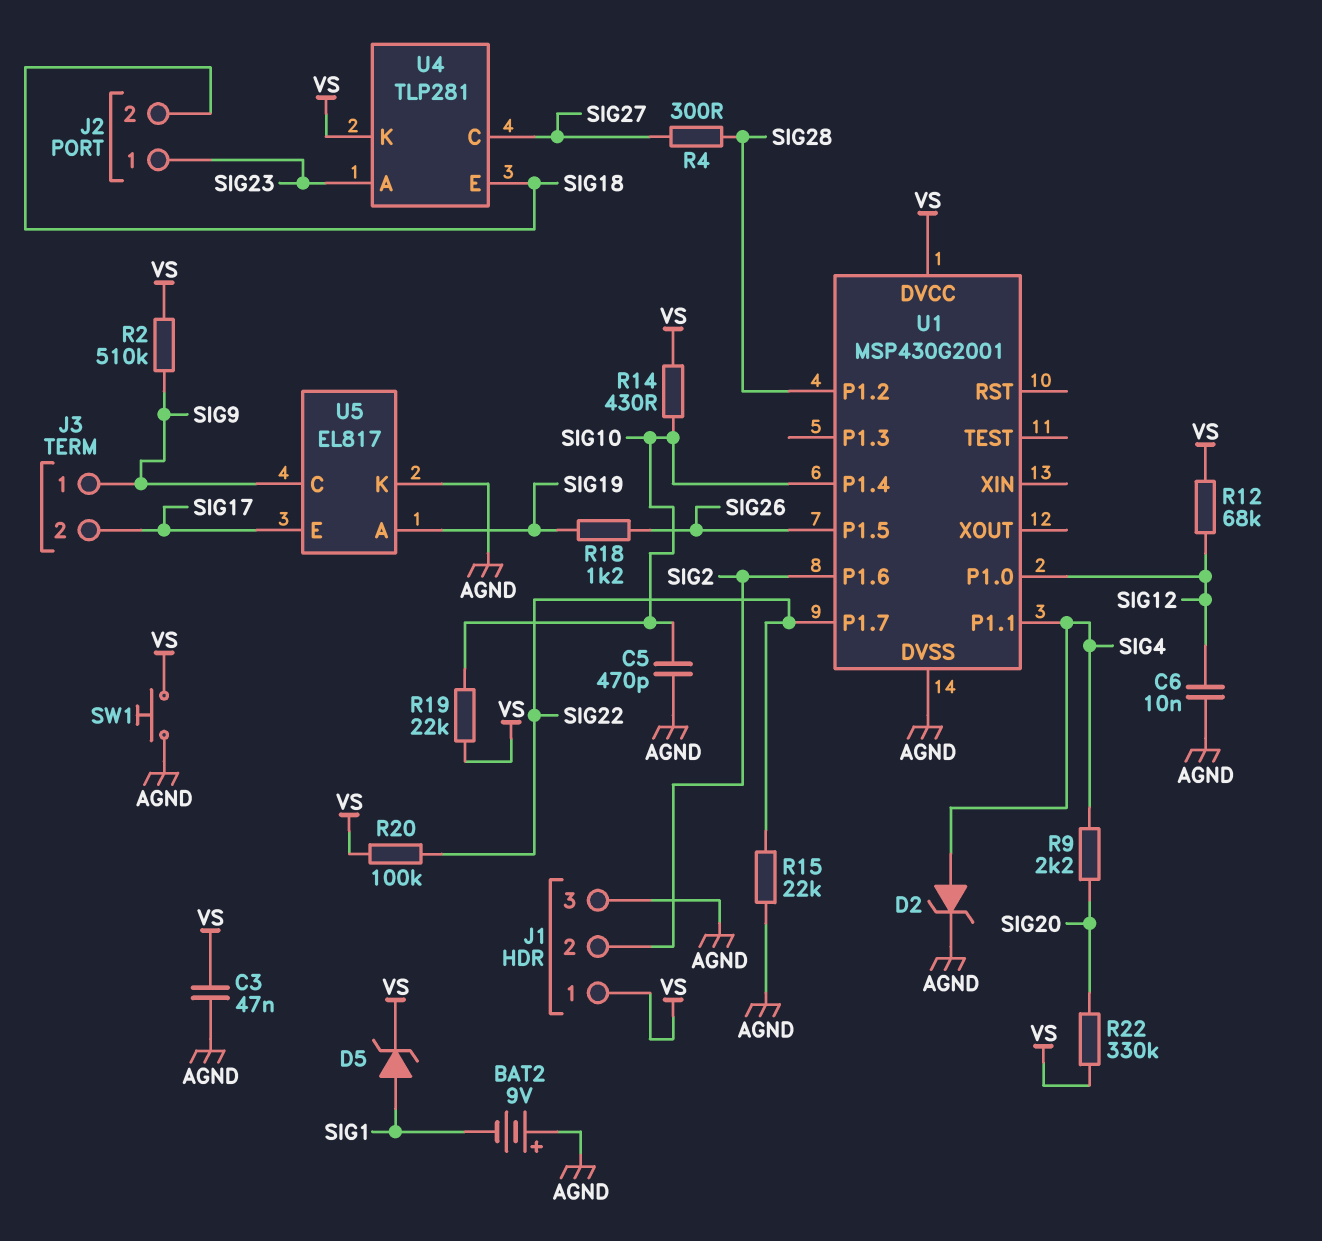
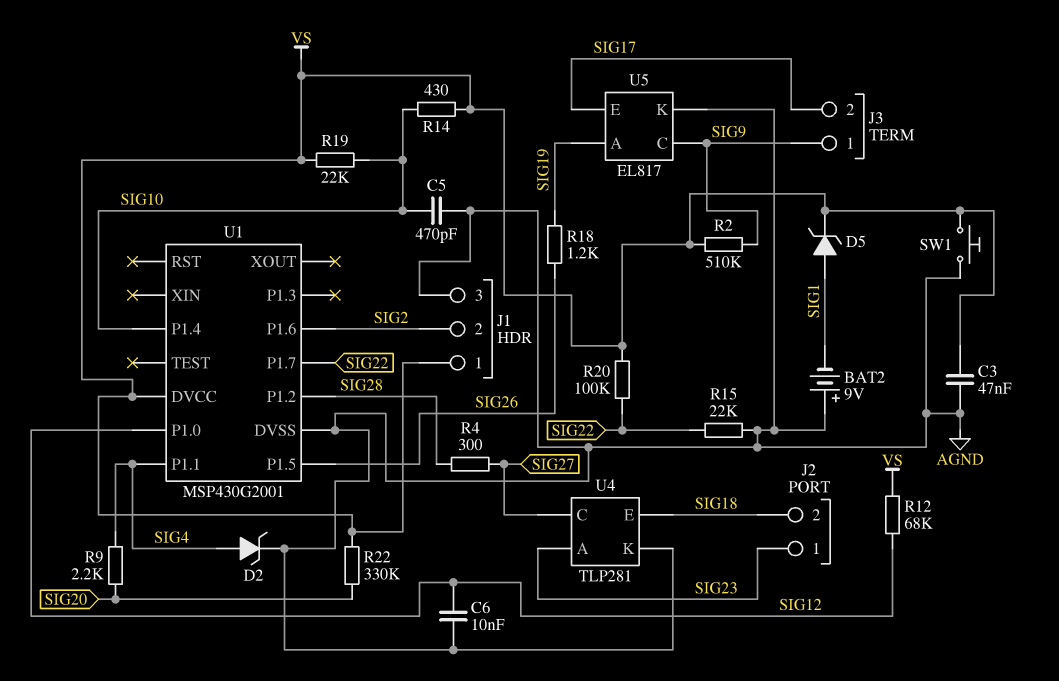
U4 pin K: VS -> AGND

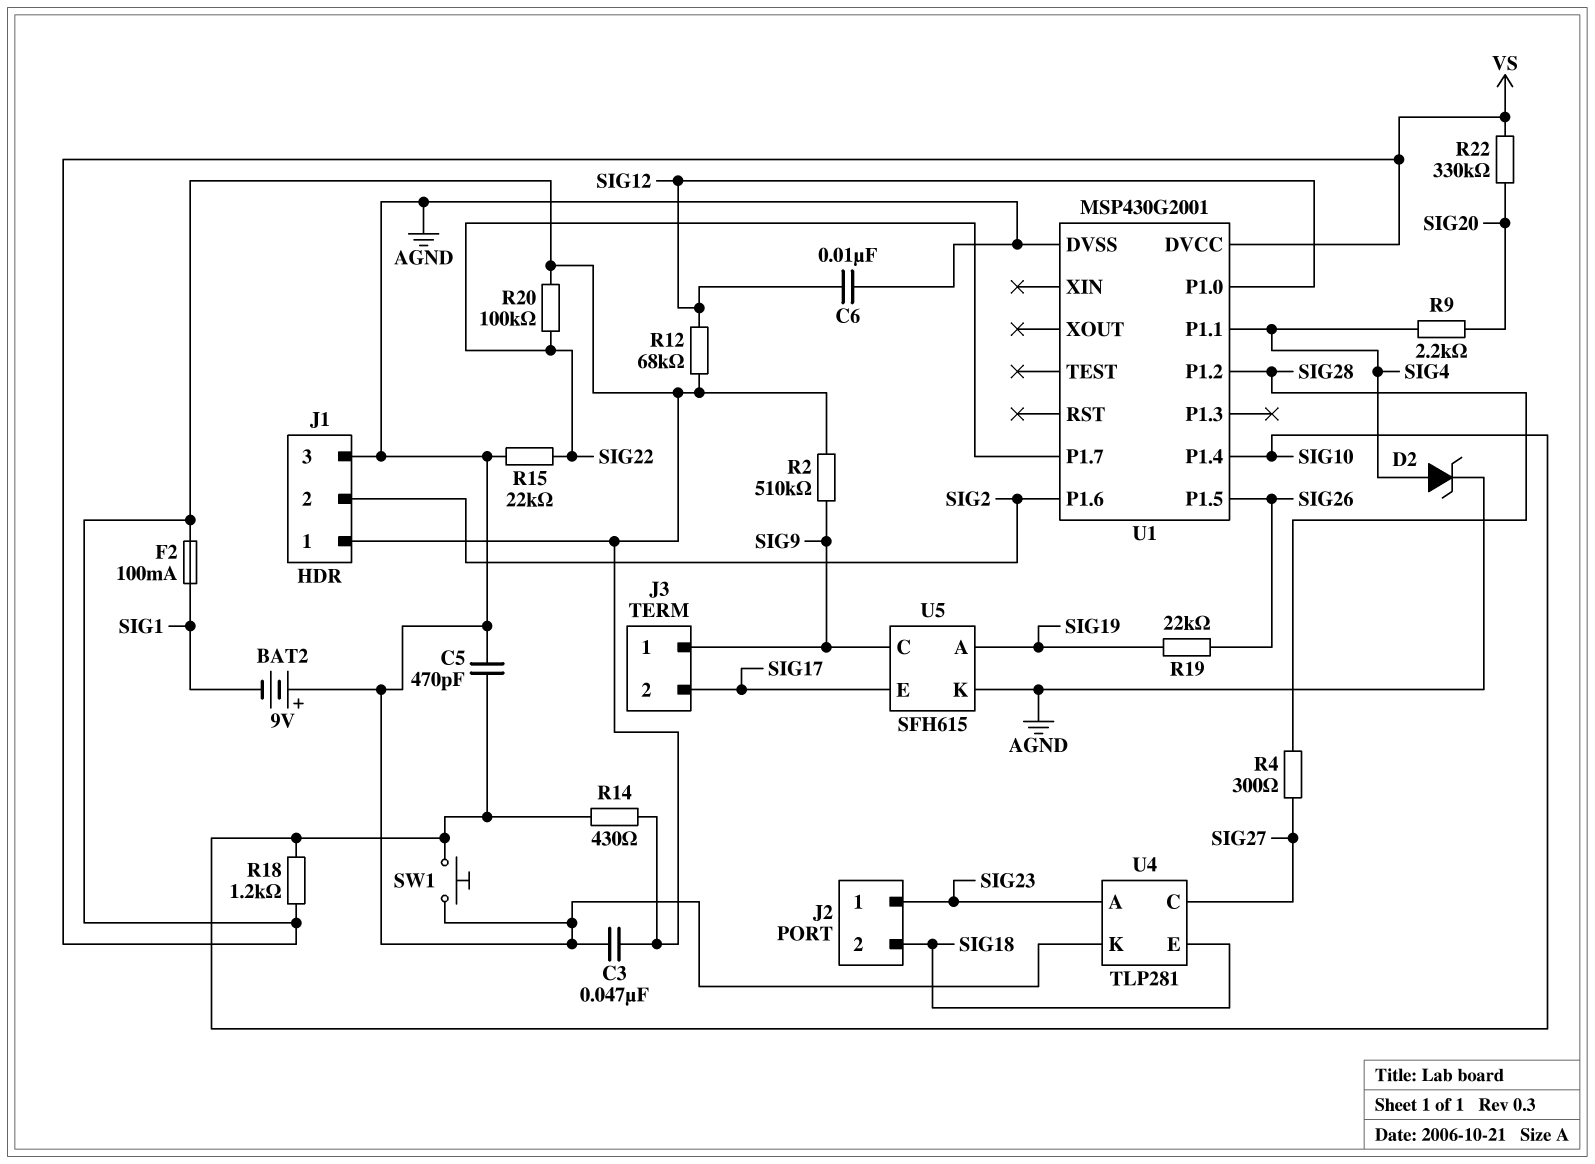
D5: zener (A SIG1, K VS) -> none
F2: none -> 100mA (SIG1, VS)
R18: 1.2k (SIG19, SIG26) -> 1.2k (SIG10, VS)
R19: 22k (SIG10, VS) -> 22k (SIG19, SIG26)
SW1: button (AGND, VS) -> button (AGND, SIG10)
U5: EL817 -> SFH615

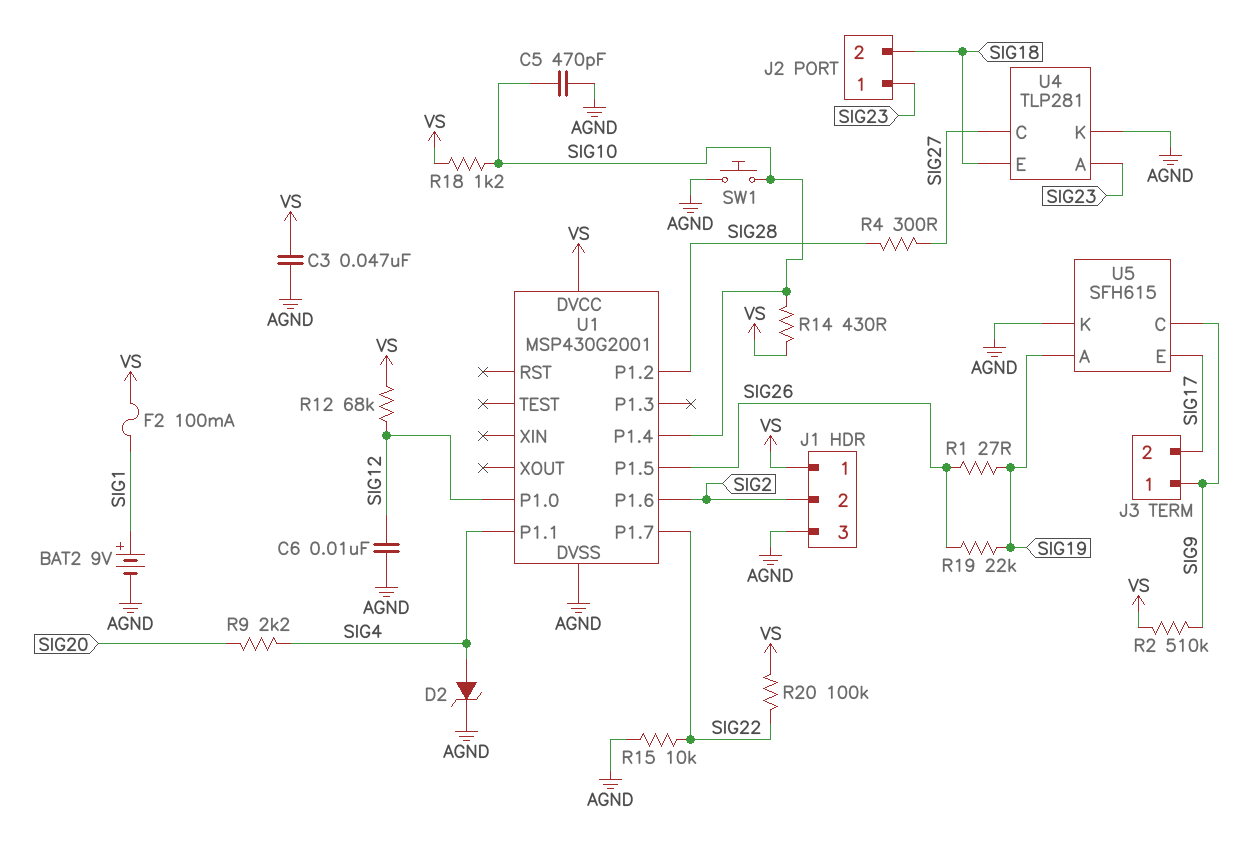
BAT2: 9V (plus AGND, minus SIG1) -> 9V (plus SIG1, minus AGND)
R1: none -> 27 (SIG19, SIG26)
R15: 22k (AGND, SIG22) -> 10k (AGND, SIG22)
R22: 330k (SIG20, VS) -> none

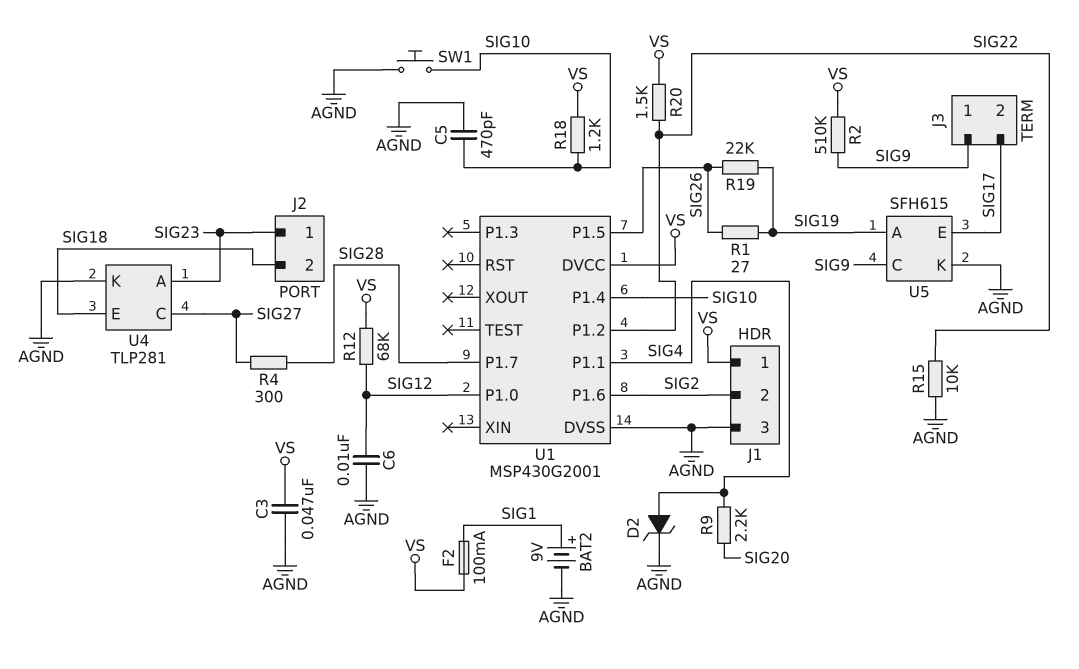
R14: 430 (SIG10, VS) -> none
R20: 100k (SIG22, VS) -> 1.5k (SIG22, VS)
U1 pin P1.2: SIG28 -> SIG22
U1 pin P1.7: SIG22 -> SIG28

